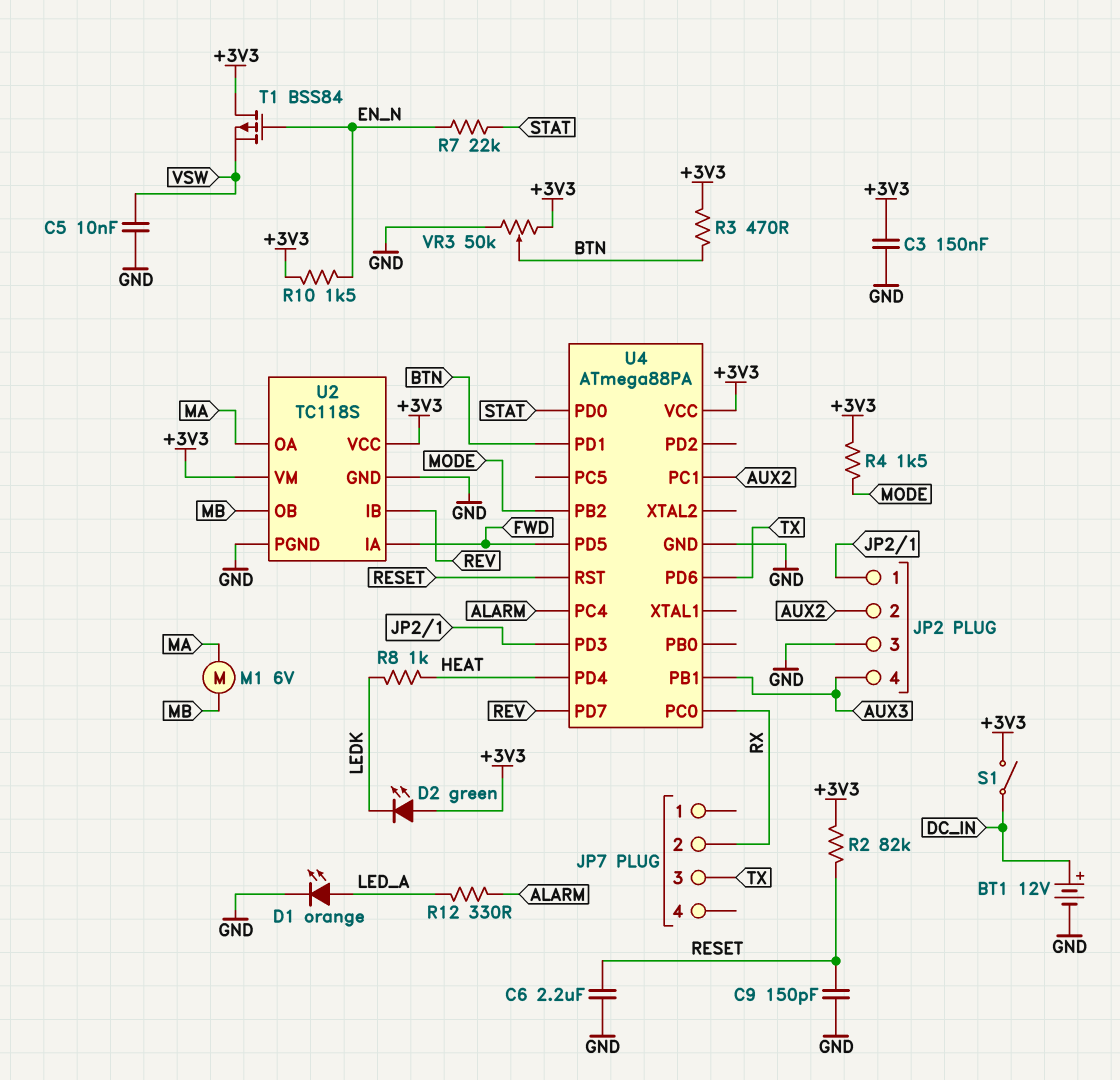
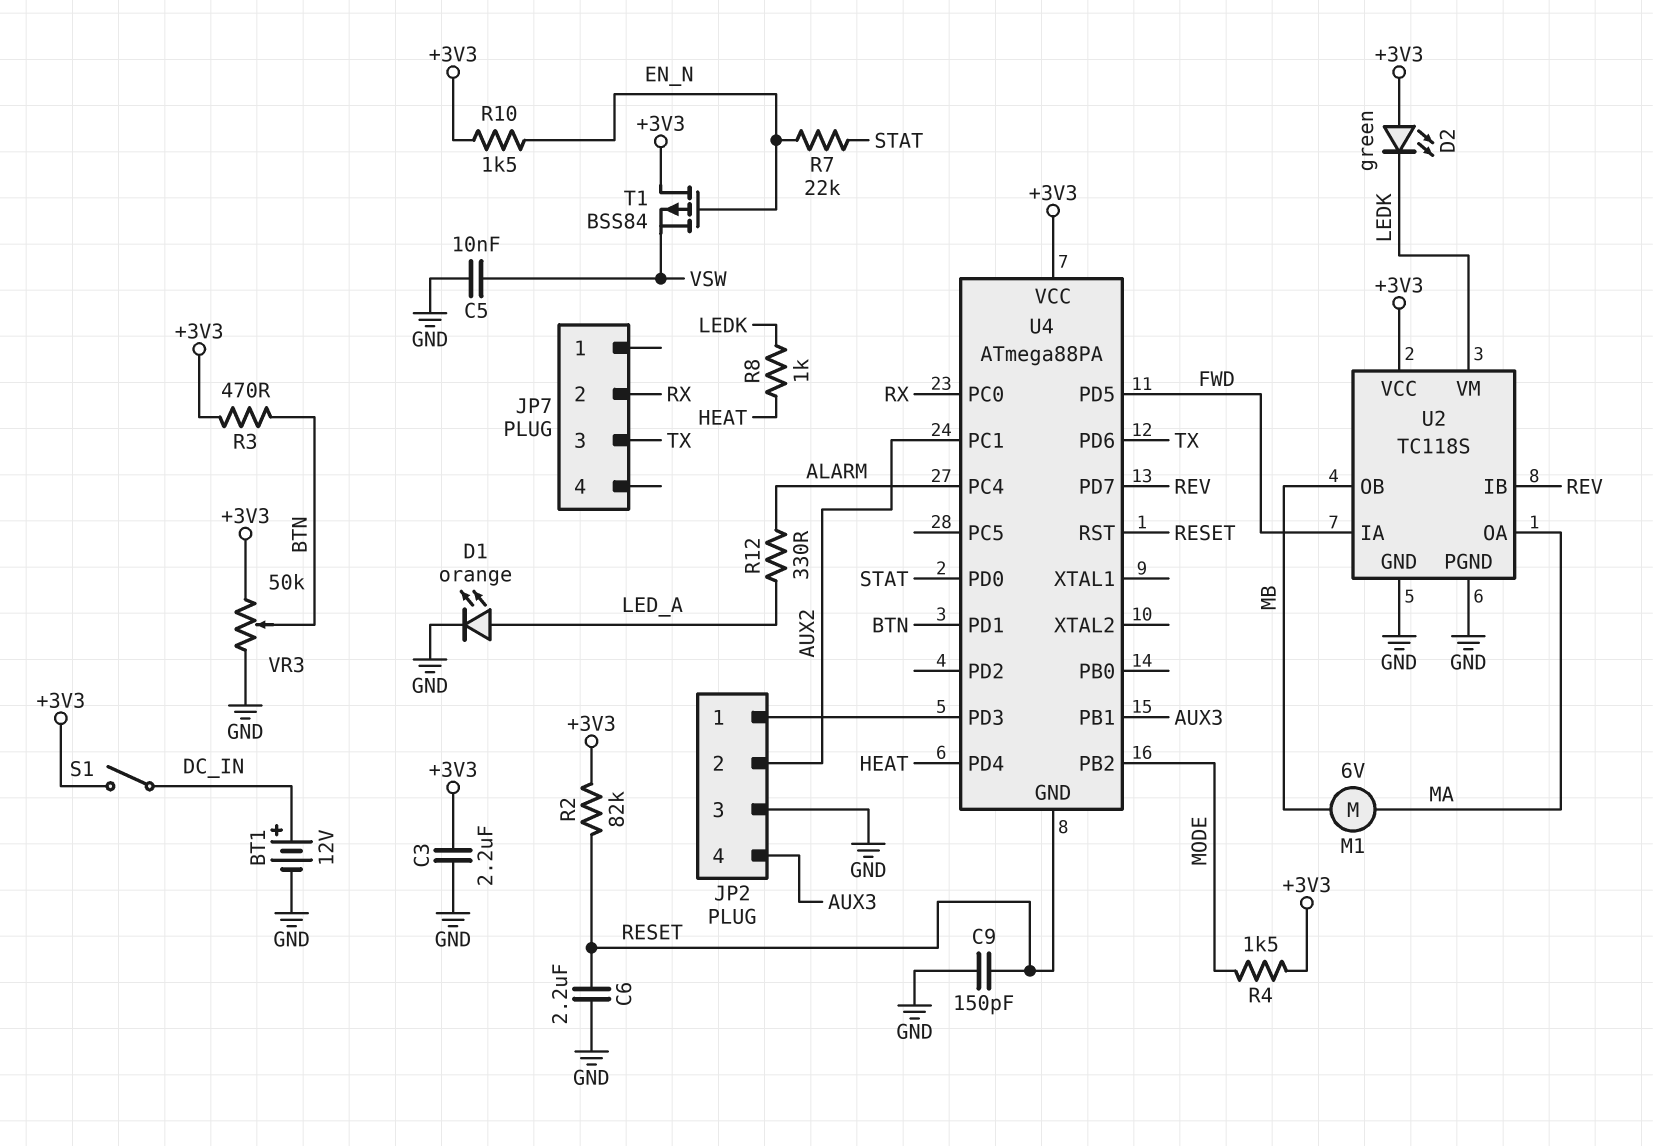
C3: 150nF (+3V3, GND) -> 2.2uF (+3V3, GND)
U2 pin VM: +3V3 -> LEDK
U4 pin GND: GND -> RESET

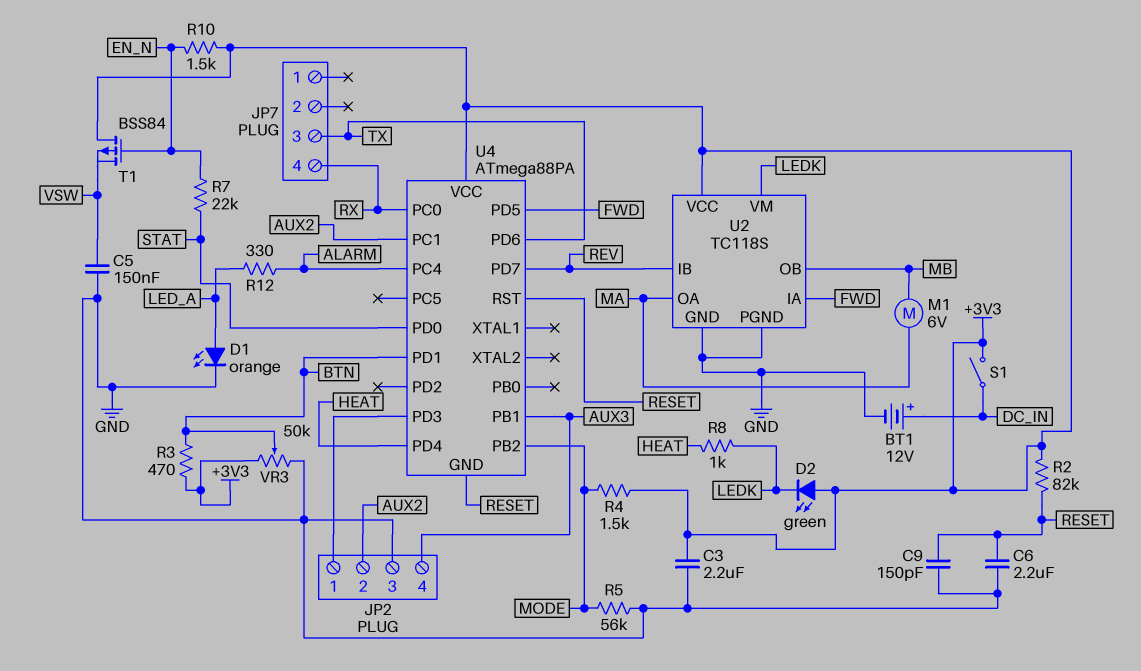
C5: 10nF (GND, VSW) -> 150nF (GND, VSW)
JP7 pin 2: RX -> none
JP7 pin 4: none -> RX
R5: none -> 56k (GND, MODE)

